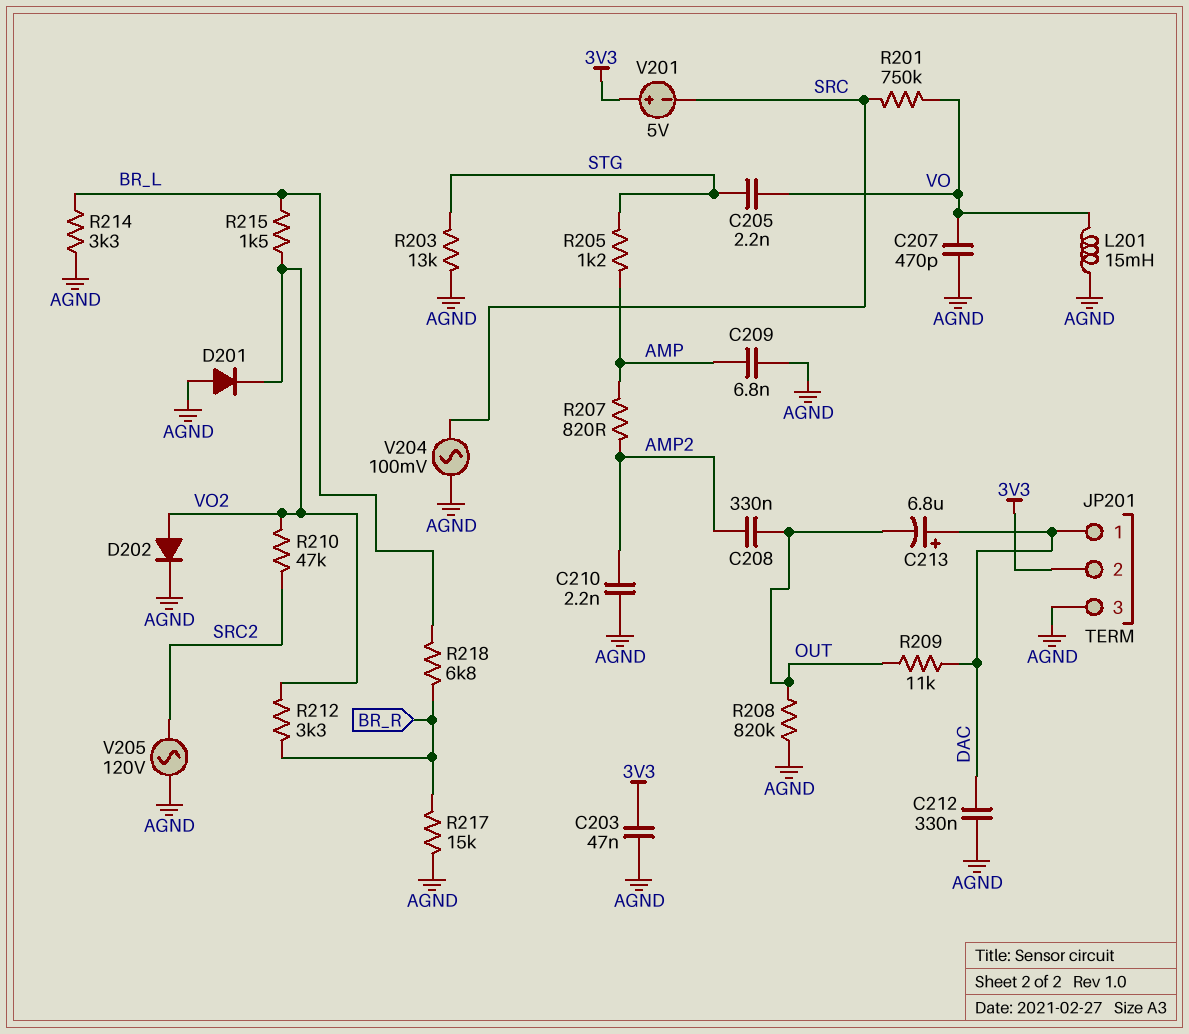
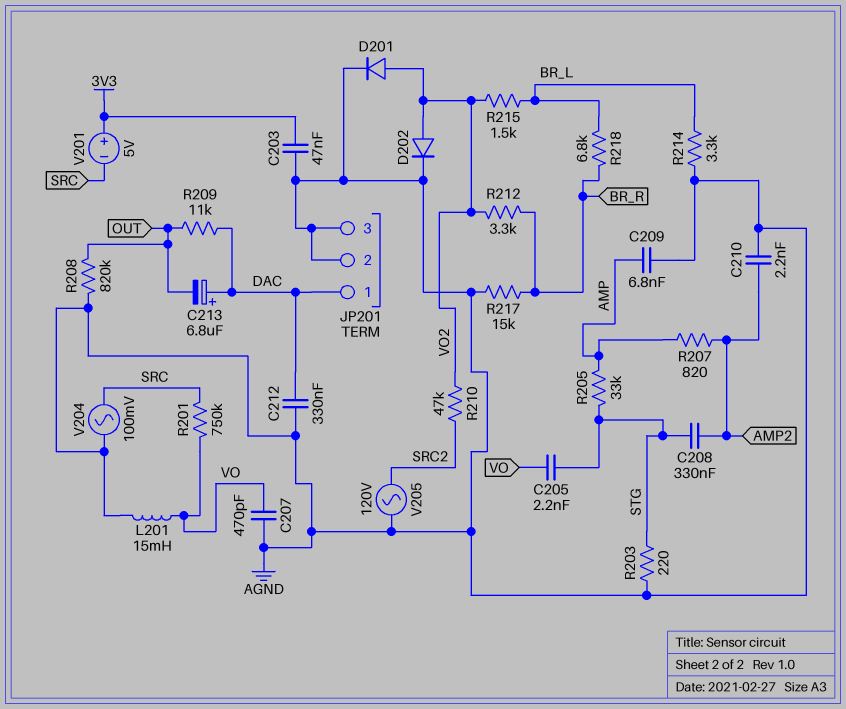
C208: 330nF (AMP2, OUT) -> 330nF (AMP2, STG)
D201: diode (A AGND, K VO2) -> diode (A VO2, K AGND)
JP201 pin 2: 3V3 -> AGND
R203: 13k (AGND, STG) -> 220 (AGND, STG)
R205: 1.2k (AMP, STG) -> 33k (AMP, STG)

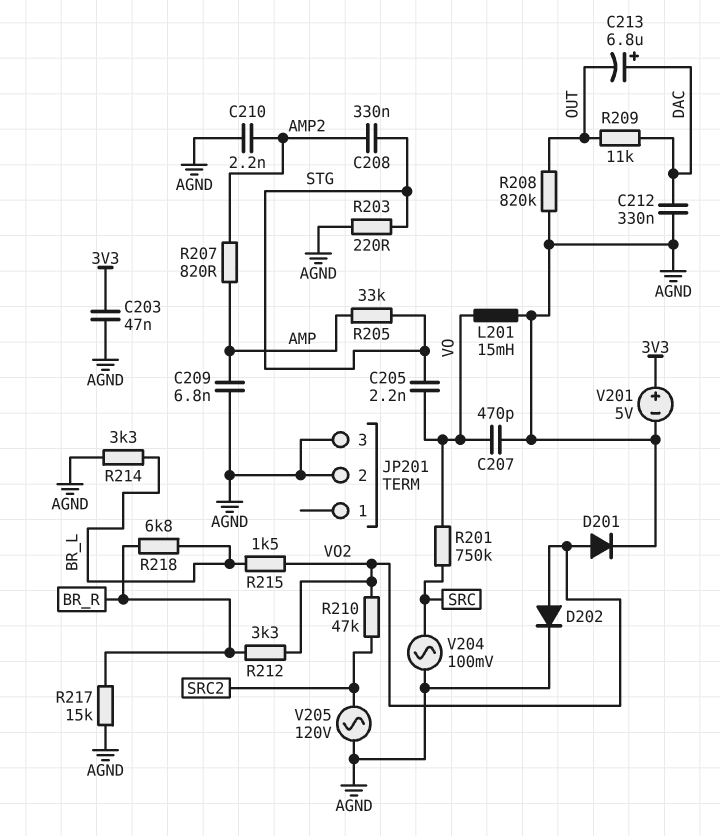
JP201 pin 1: DAC -> none
V201: 5V (plus 3V3, minus SRC) -> 5V (plus 3V3, minus AGND)

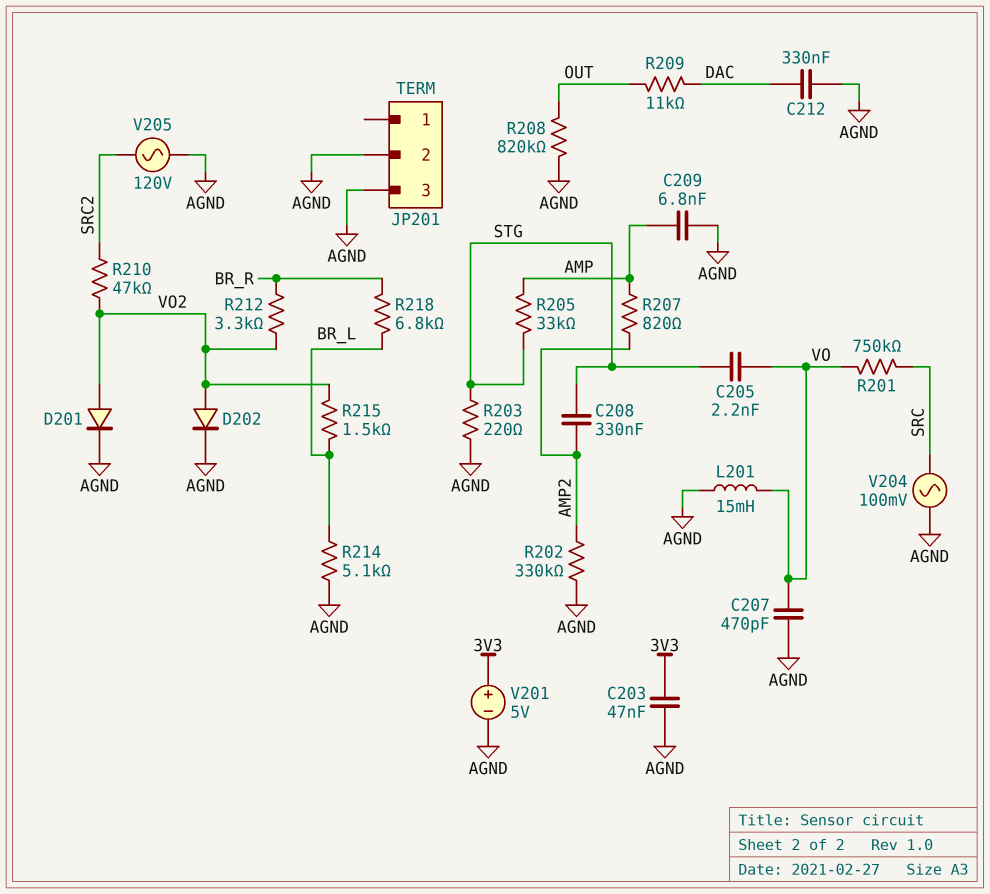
C210: 2.2nF (AGND, AMP2) -> none
C213: 6.8uF (plus DAC, minus OUT) -> none
R202: none -> 330k (AGND, AMP2)
R214: 3.3k (AGND, BR_L) -> 5.1k (AGND, BR_L)
R217: 15k (AGND, BR_R) -> none

